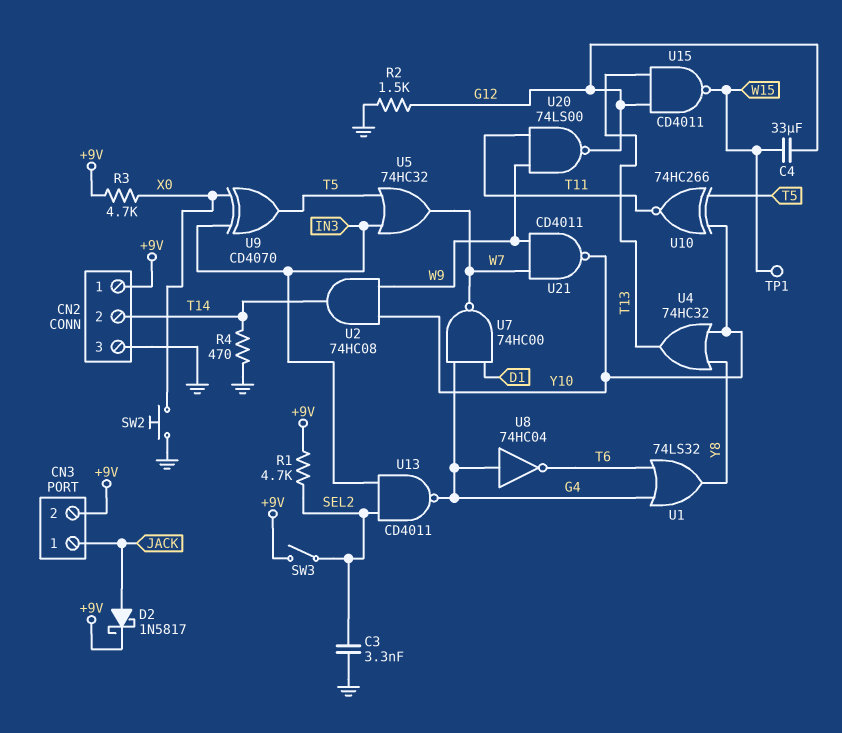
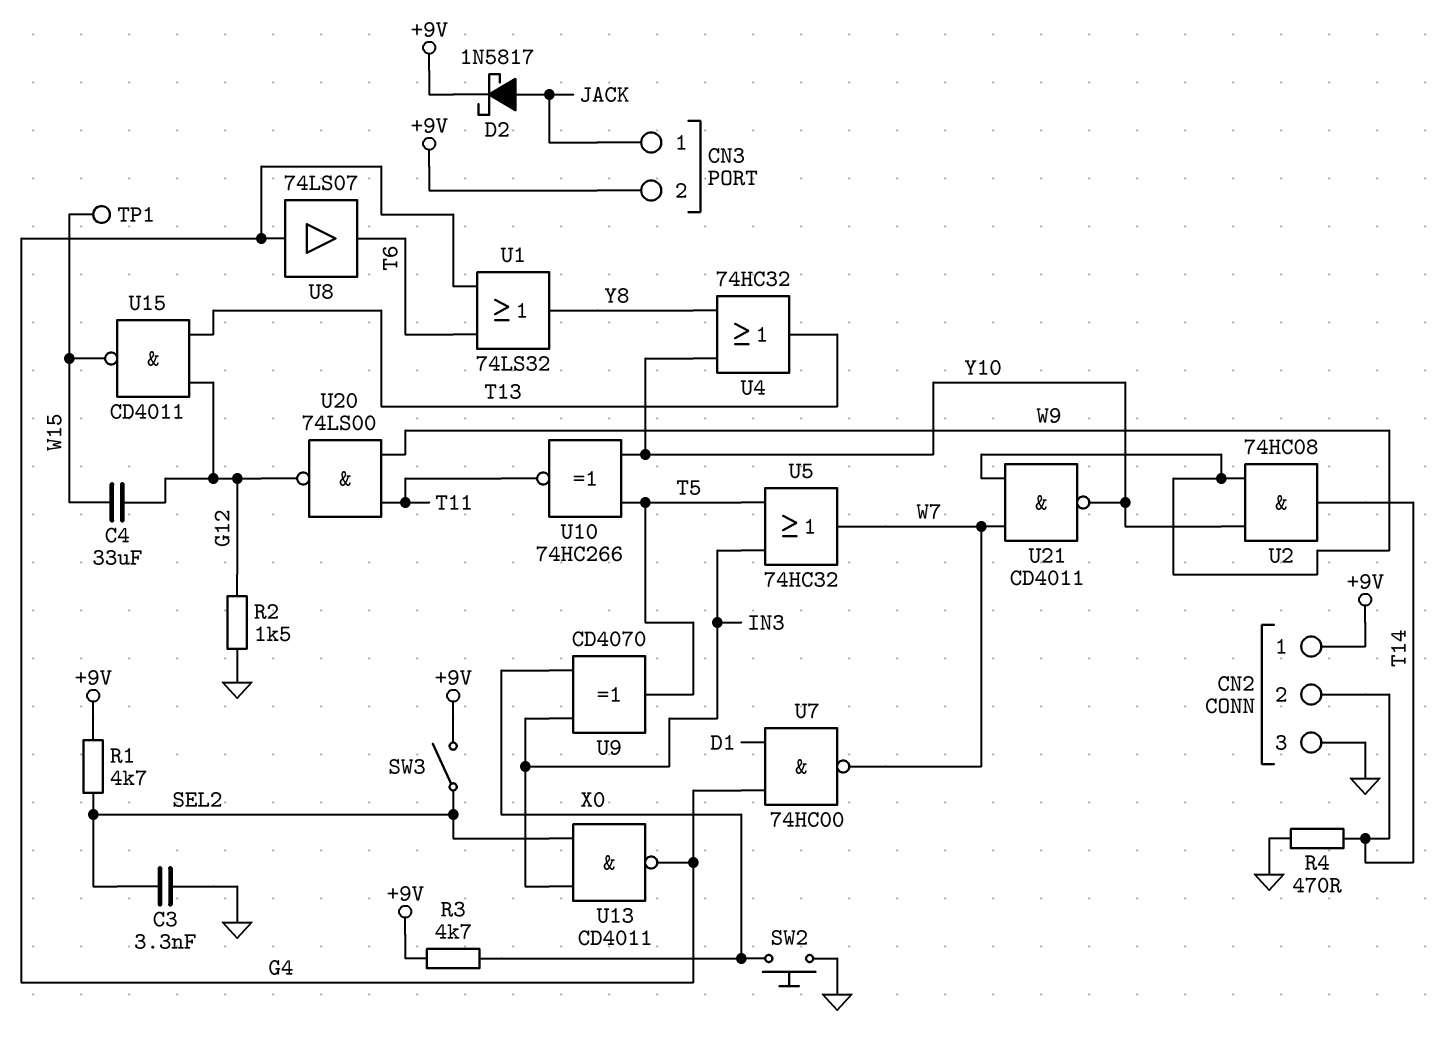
U8: NOT 74HC04 (in G4, out T6) -> buffer 74LS07 (in G4, out T6)

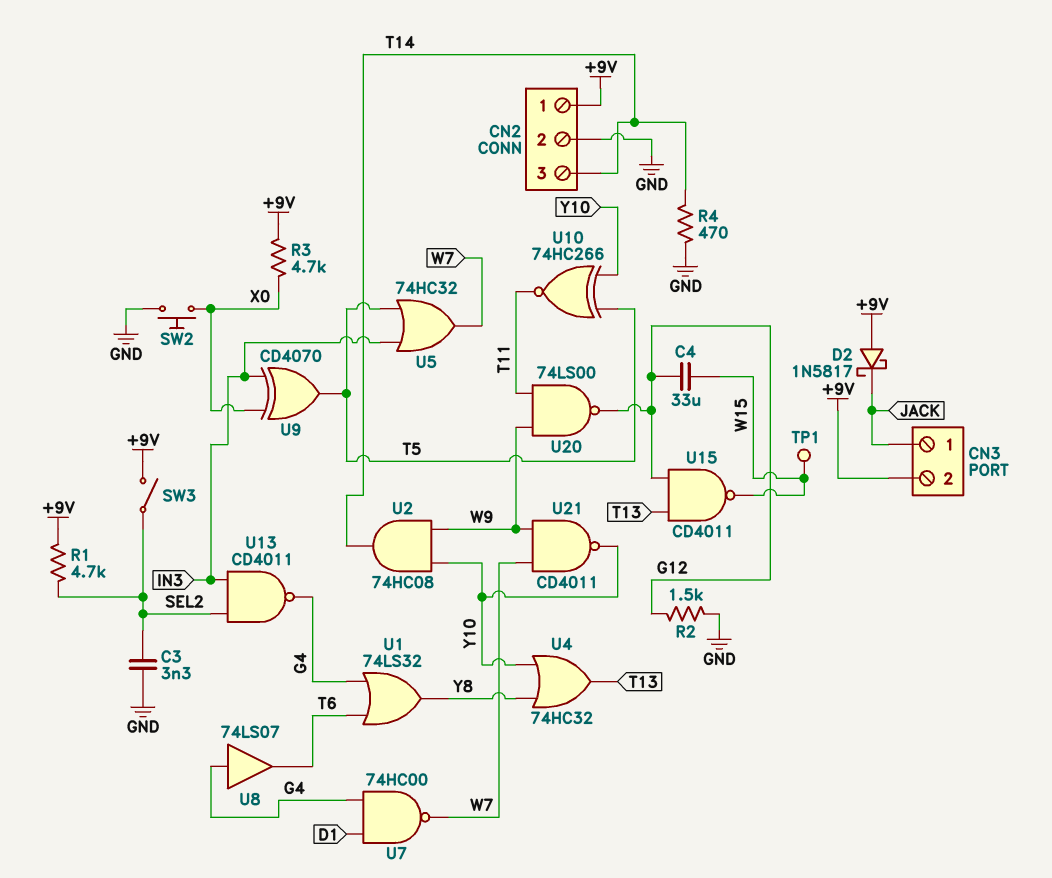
CN2 pin 2: T14 -> GND
CN2 pin 3: GND -> T14
D2: schottky 1N5817 (A JACK, K +9V) -> schottky 1N5817 (A +9V, K JACK)

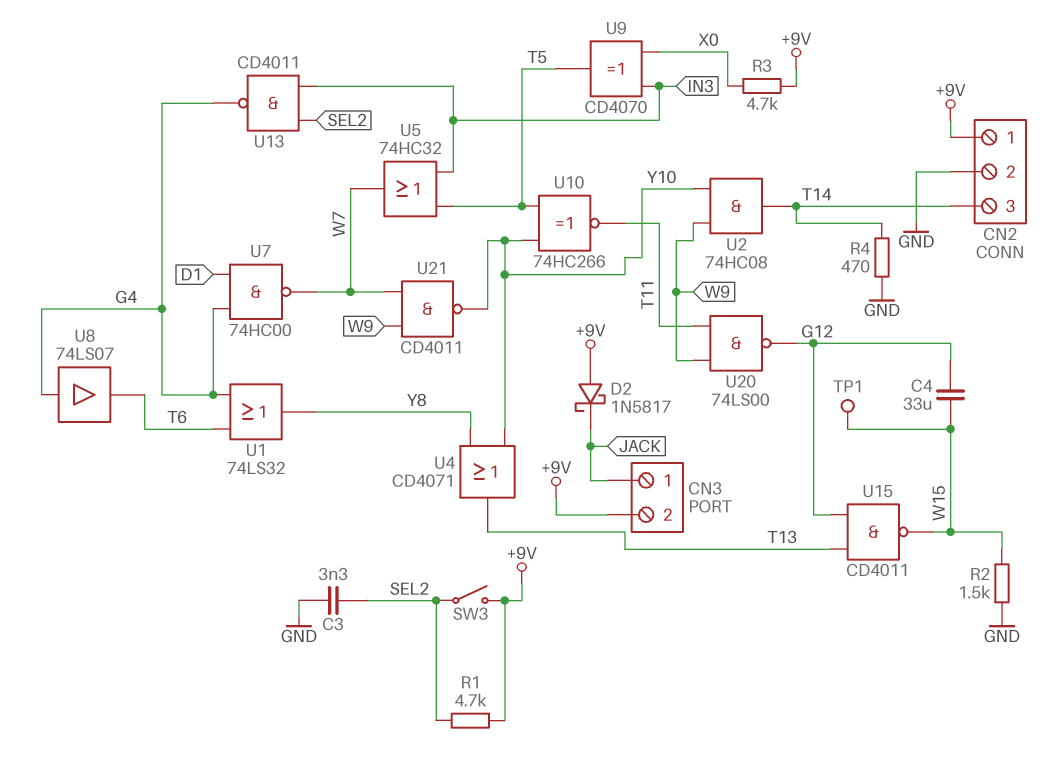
R2: 1.5k (G12, GND) -> 1.5k (GND, W15)
SW2: button (GND, X0) -> none
U4: OR 74HC32 (in Y8, in Y10, out T13) -> OR CD4071 (in Y8, in Y10, out T13)

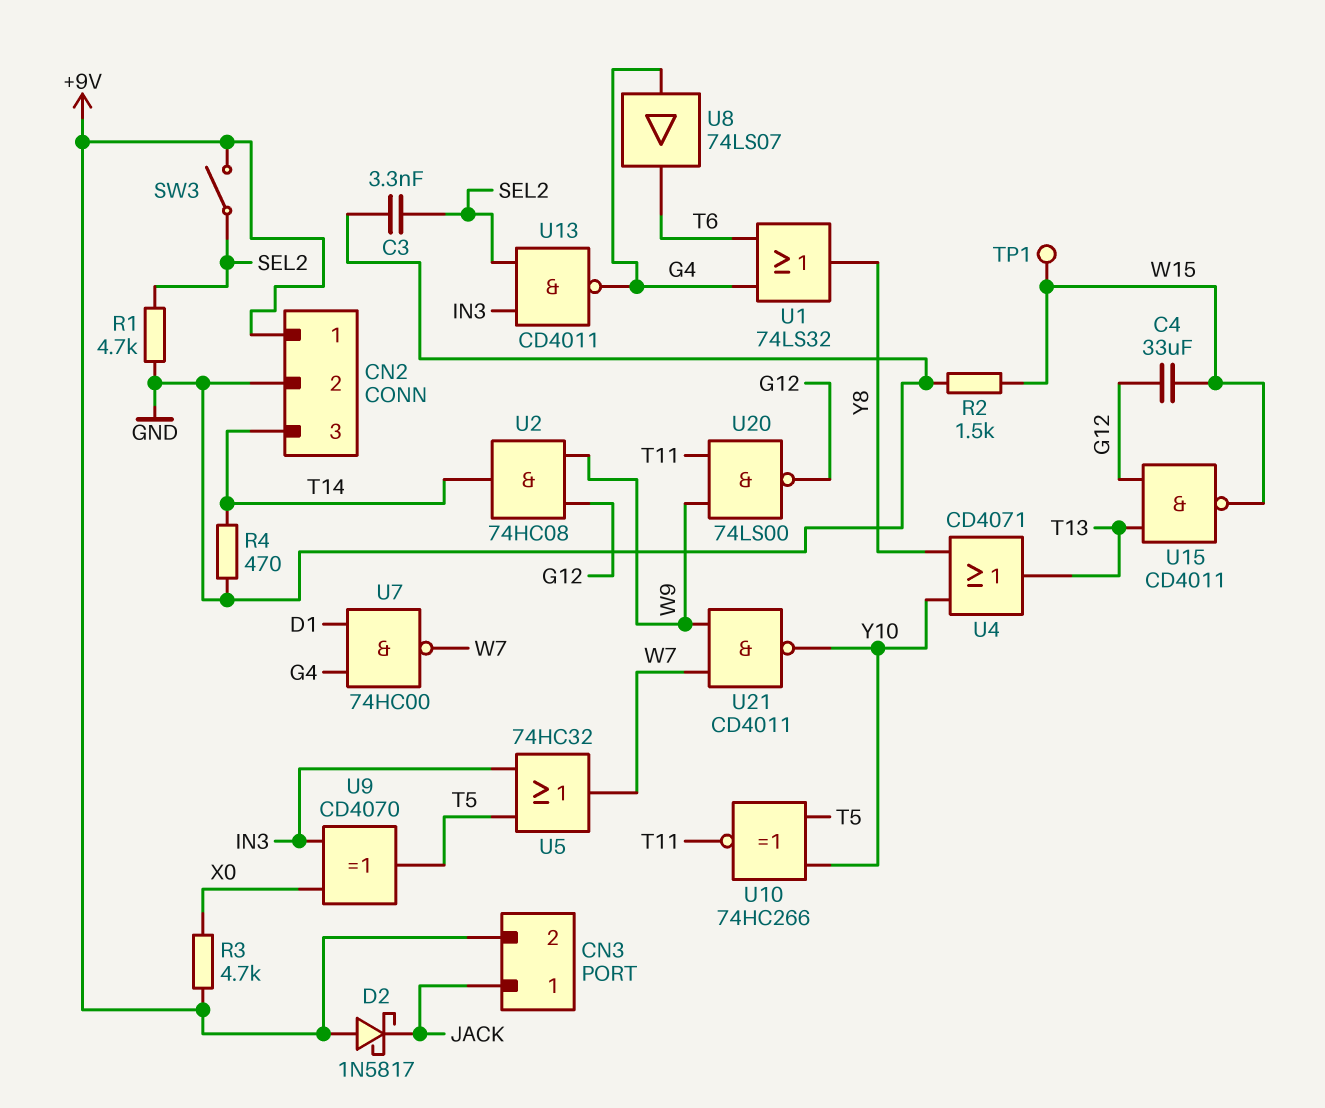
R1: 4.7k (+9V, SEL2) -> 4.7k (GND, SEL2)
U2: AND 74HC08 (in W9, in Y10, out T14) -> AND 74HC08 (in G12, in W9, out T14)

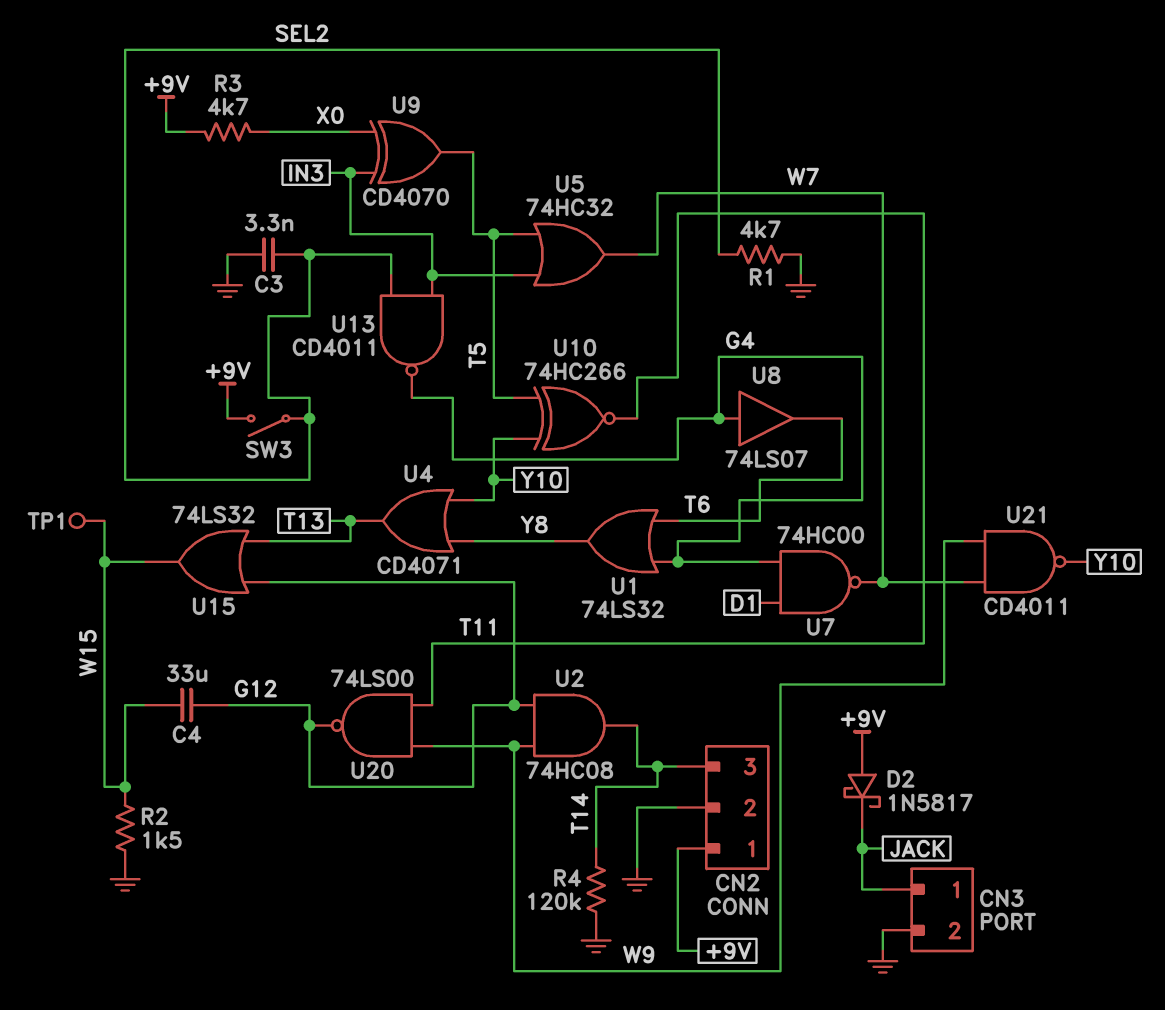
CN3 pin 2: +9V -> GND
R4: 470 (GND, T14) -> 120k (GND, T14)
U15: NAND CD4011 (in G12, in T13, out W15) -> OR 74LS32 (in G12, in T13, out W15)

